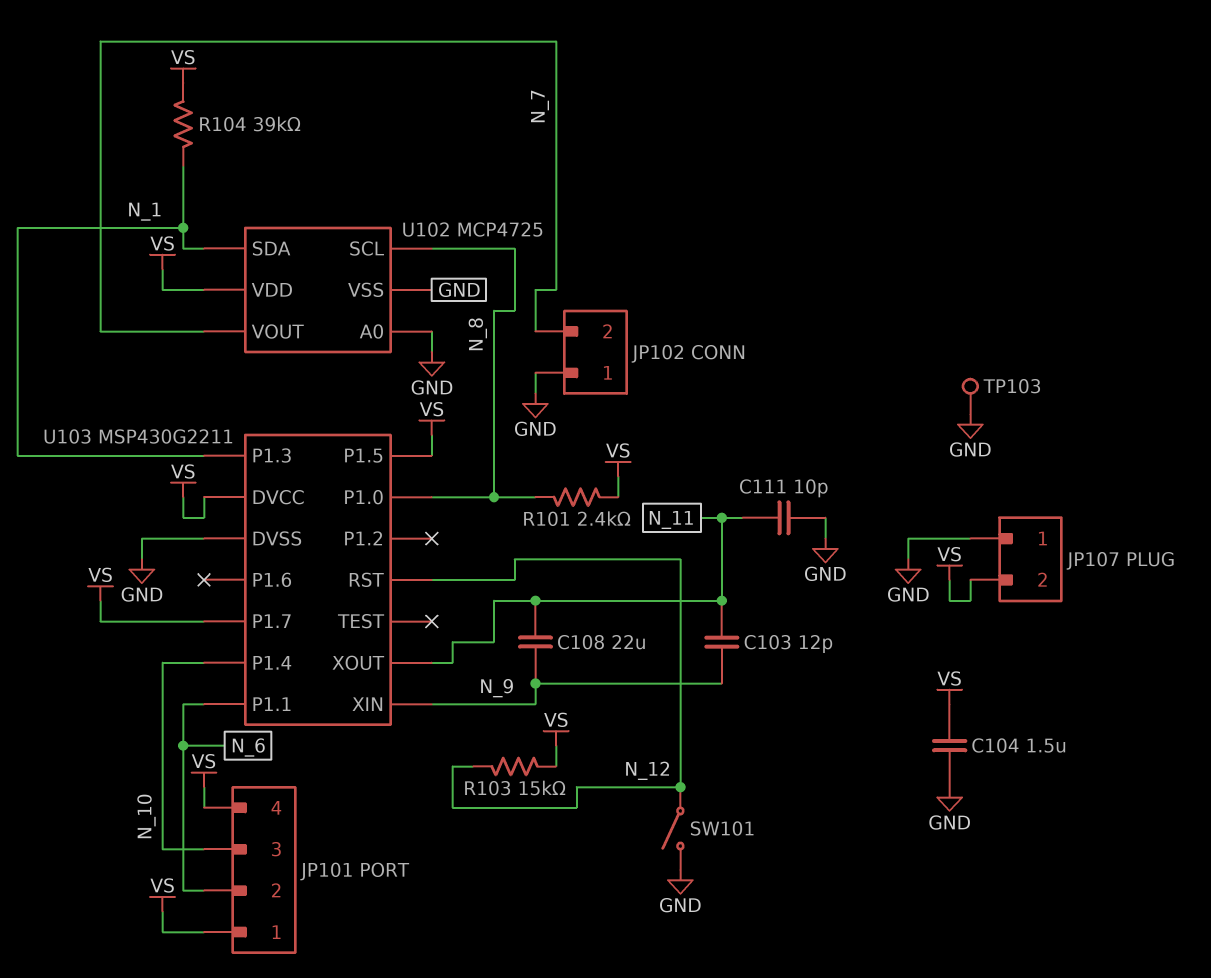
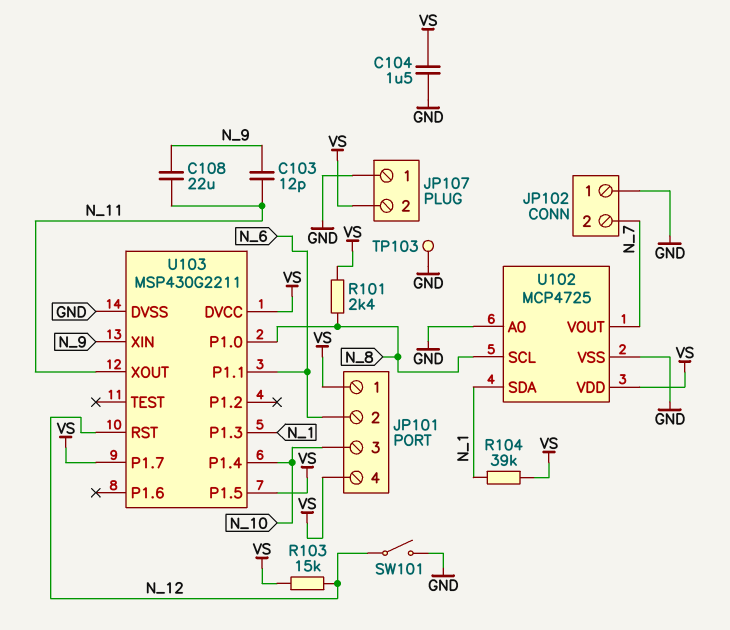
C111: 10pF (GND, N_11) -> none

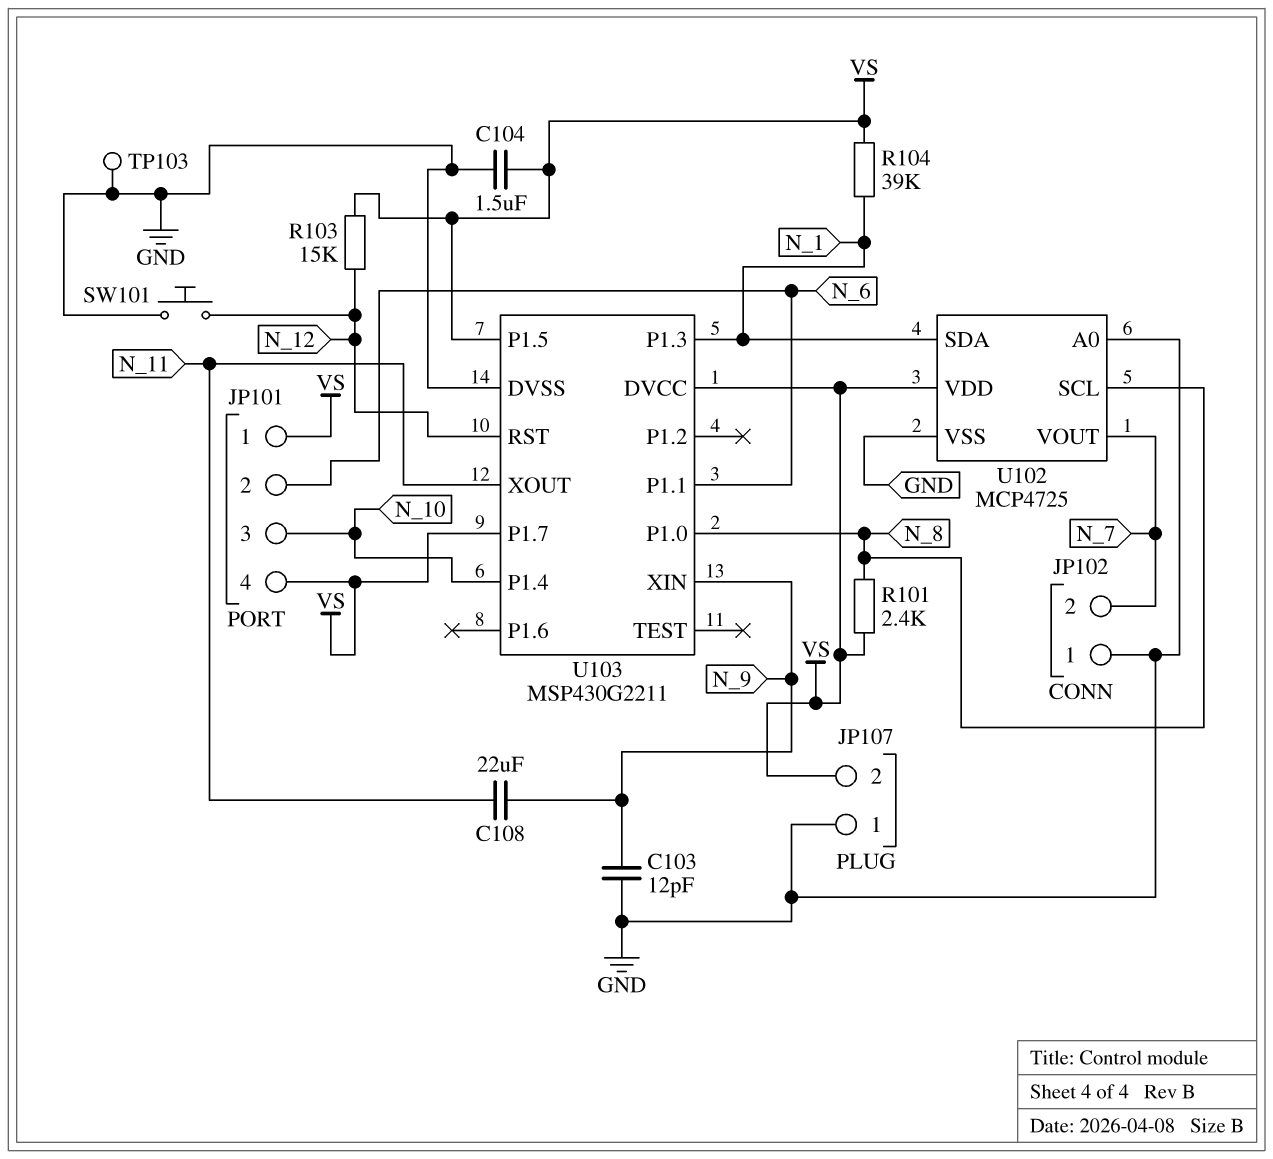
C103: 12pF (N_9, N_11) -> 12pF (GND, N_9)
SW101: switch (GND, N_12) -> button (GND, N_12)

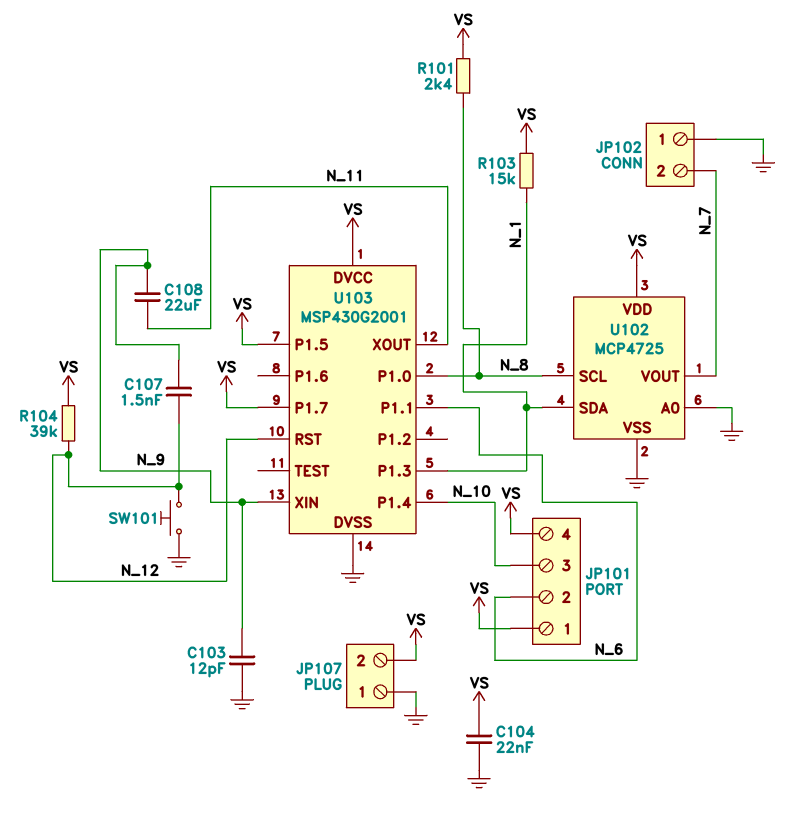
C104: 1.5uF (GND, VS) -> 22nF (GND, VS)
C107: none -> 1.5nF (N_9, N_12)
R103: 15k (N_12, VS) -> 15k (N_1, VS)
R104: 39k (N_1, VS) -> 39k (N_12, VS)
TP103: test point (GND) -> none
U103: MSP430G2211 -> MSP430G2001

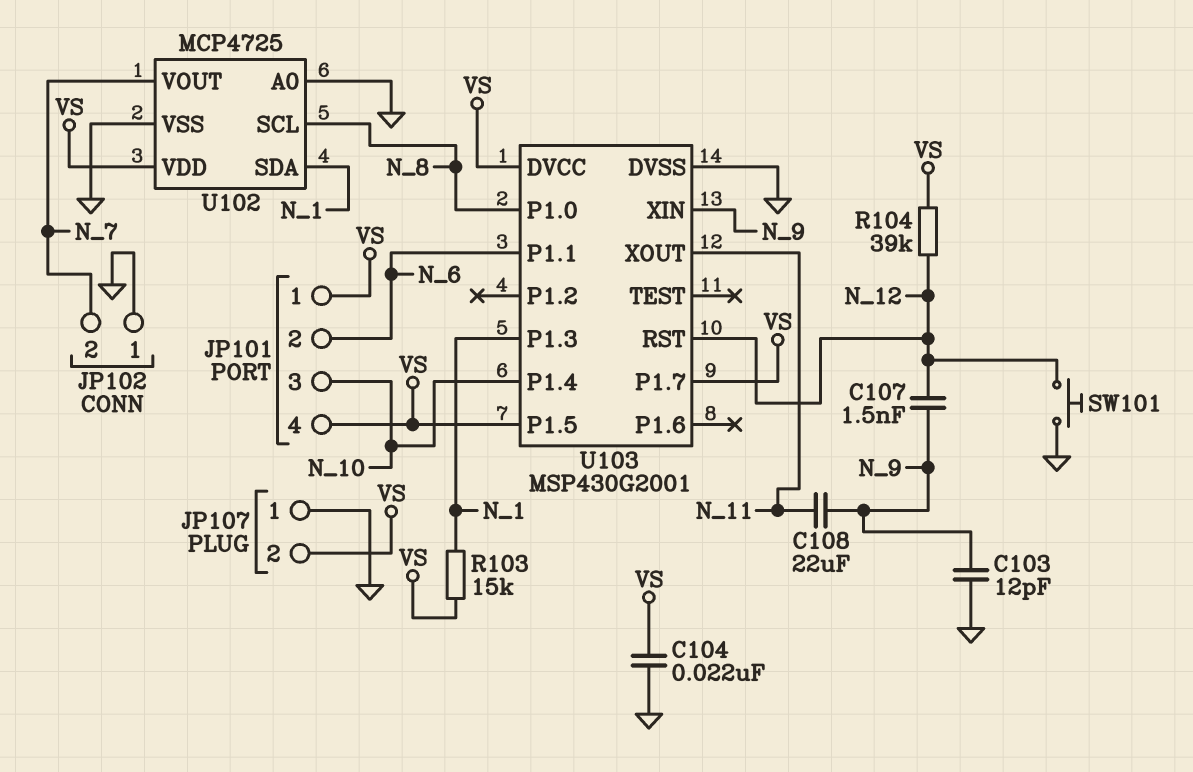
R101: 2.4k (N_8, VS) -> none

